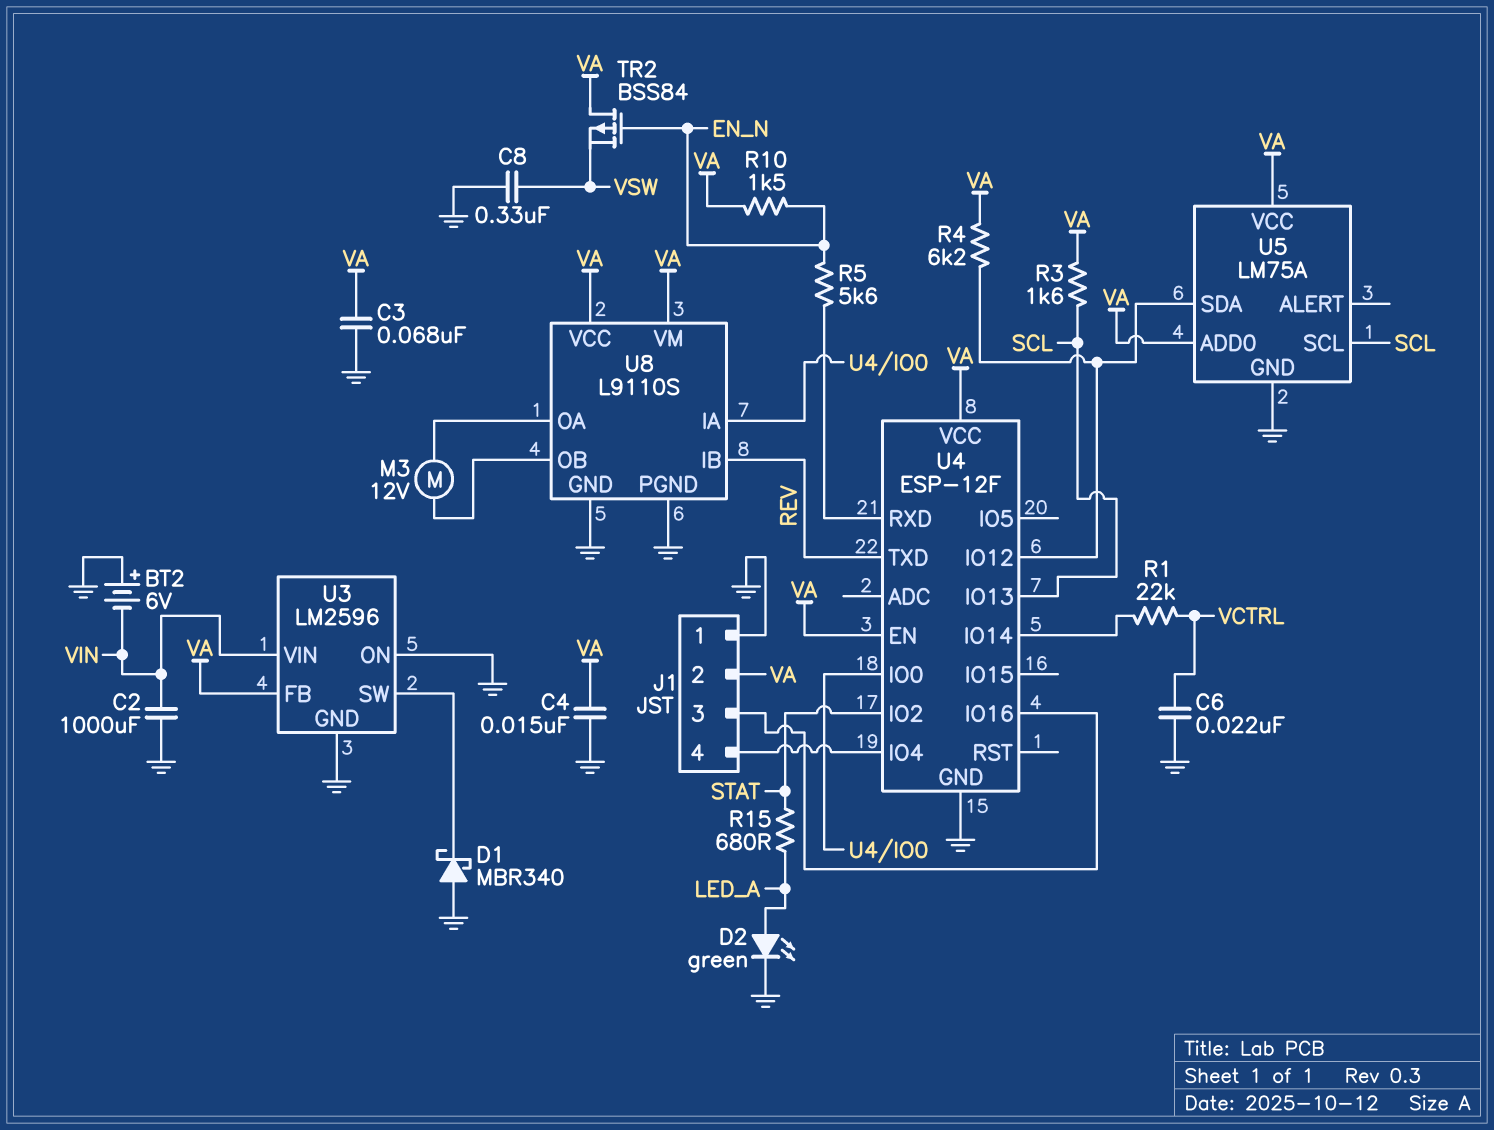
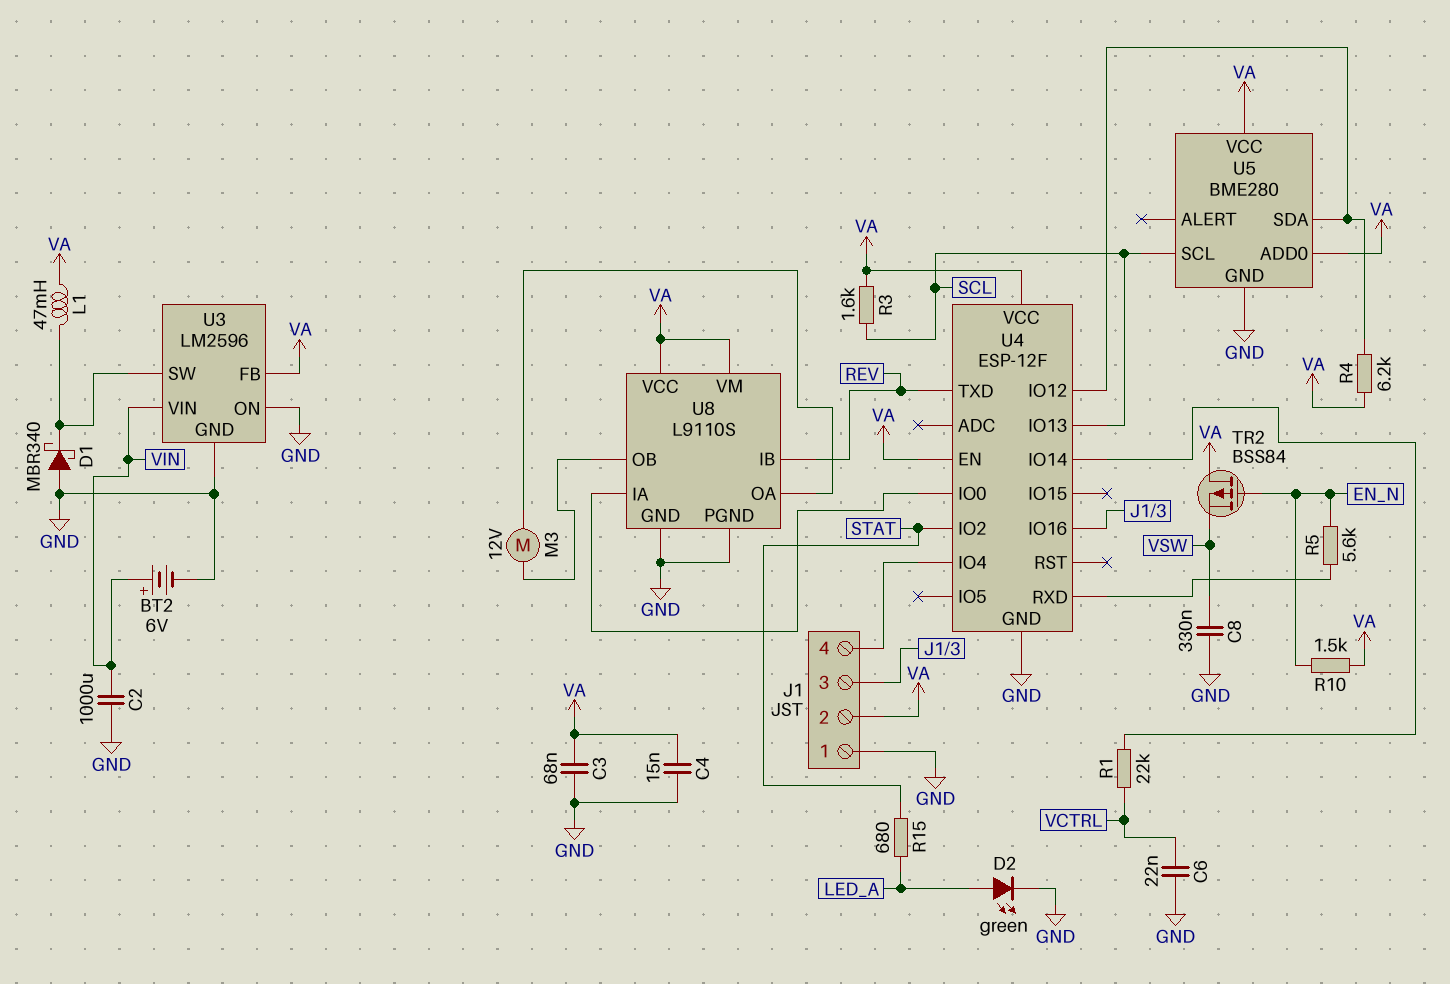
BT2: 6V (plus GND, minus VIN) -> 6V (plus VIN, minus GND)
L1: none -> 47mH (U3/SW, VA)
U5: LM75A -> BME280

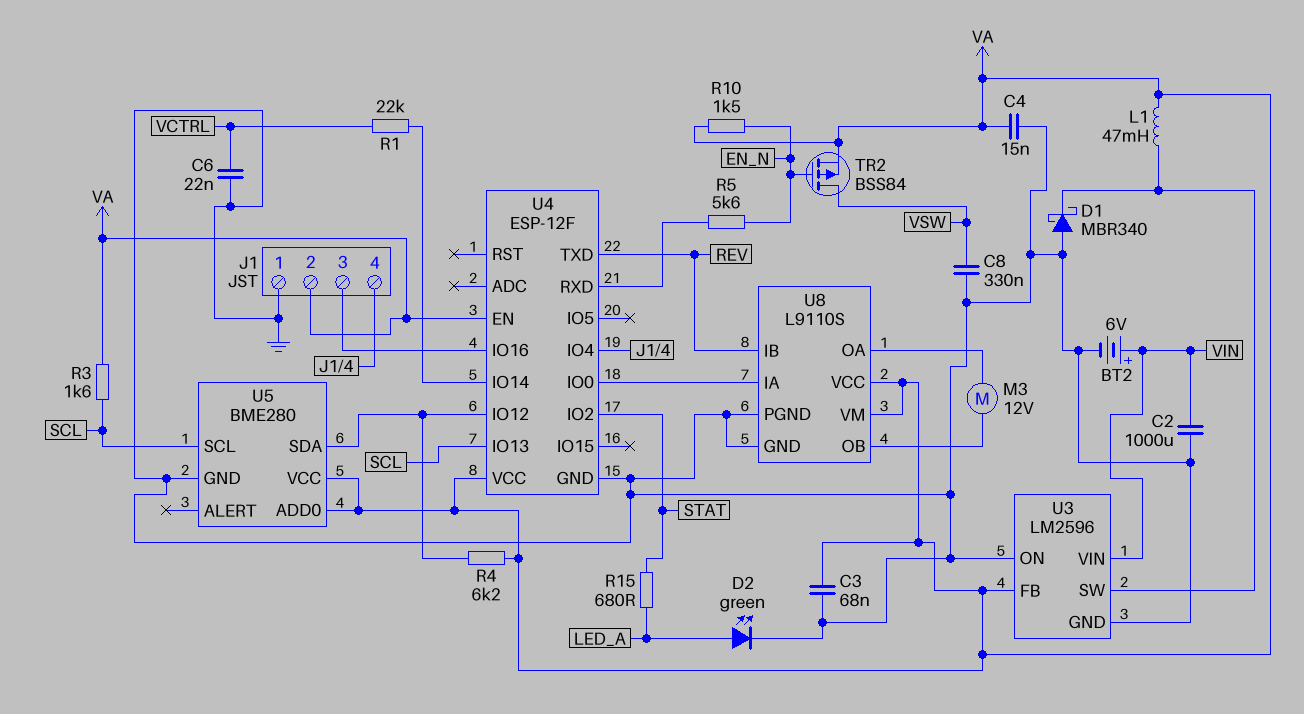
TR2: PMOS BSS84 (G EN_N, D VA, S VSW) -> PMOS BSS84 (G EN_N, D VSW, S VA)

